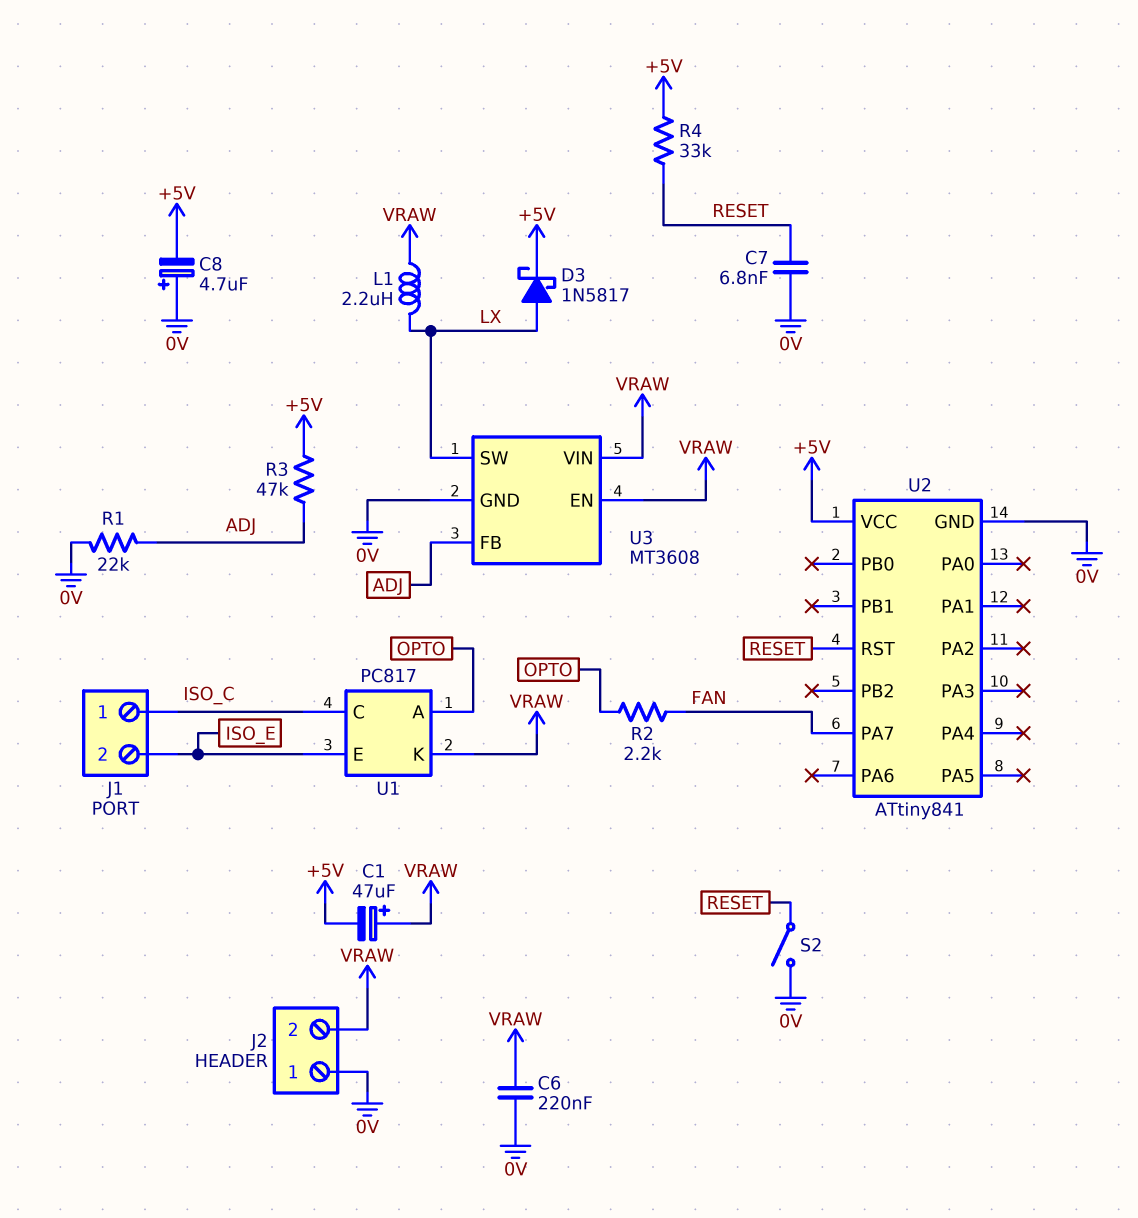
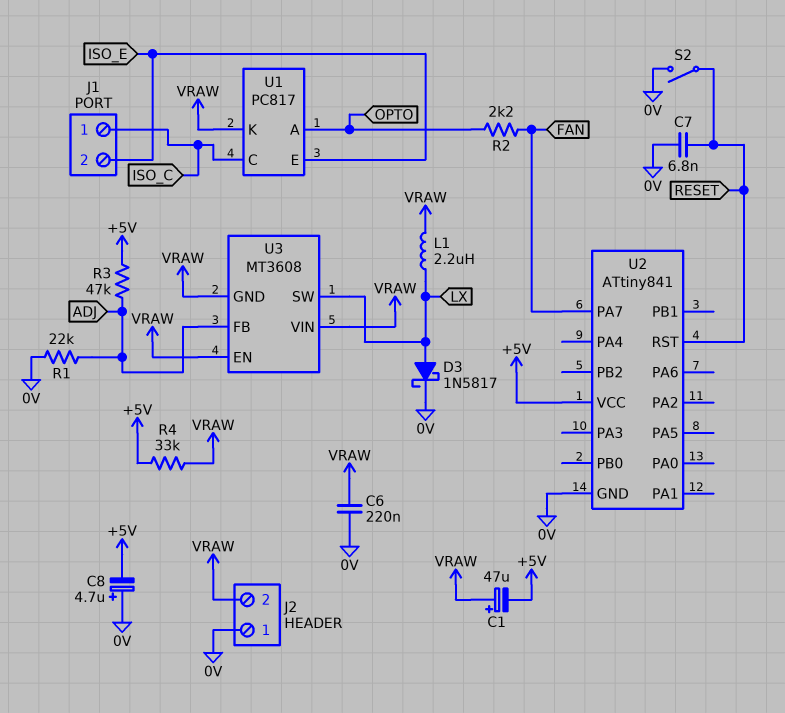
D3: schottky 1N5817 (A LX, K +5V) -> schottky 1N5817 (A LX, K 0V)
R4: 33k (+5V, RESET) -> 33k (+5V, VRAW)
U3 pin GND: 0V -> VRAW

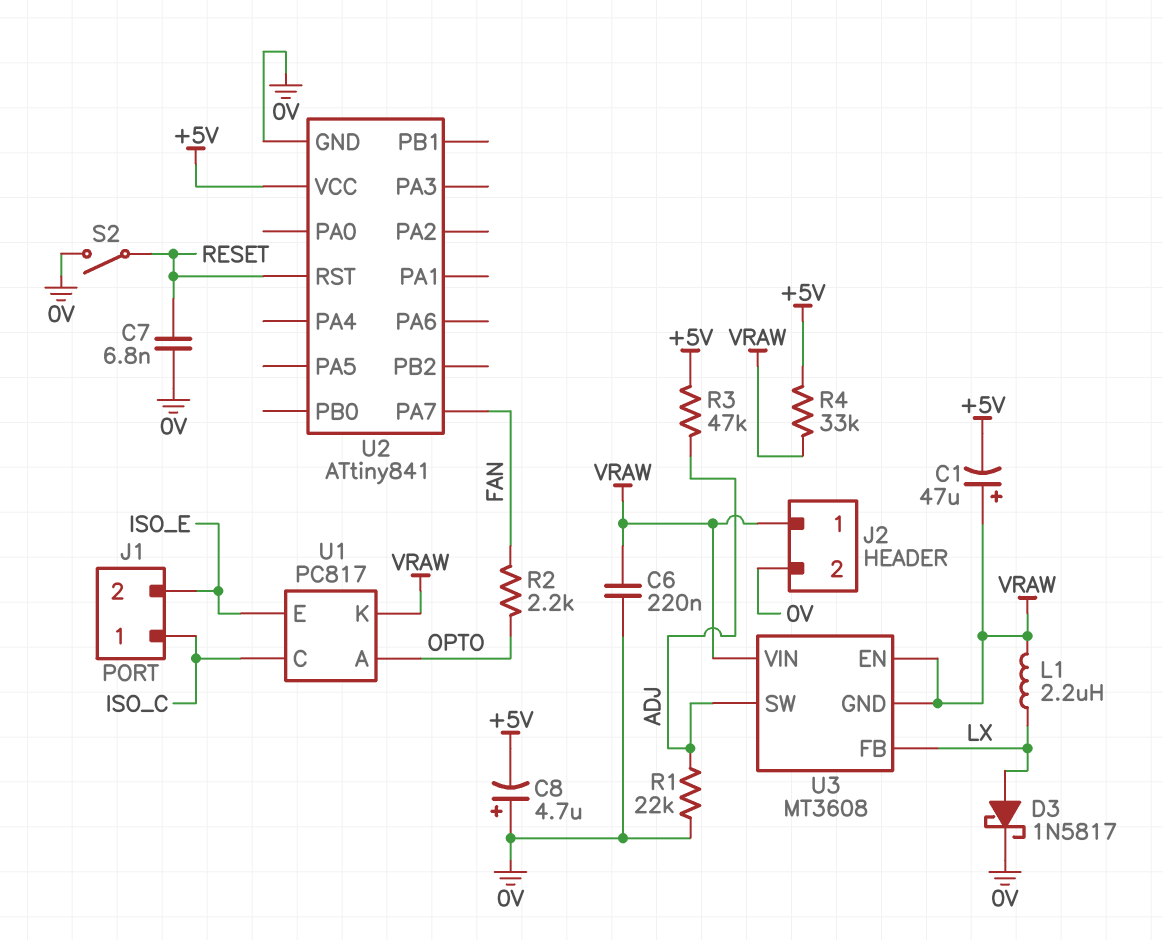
J2 pin 1: 0V -> VRAW
J2 pin 2: VRAW -> 0V
U3 pin FB: ADJ -> LX
U3 pin SW: LX -> ADJ

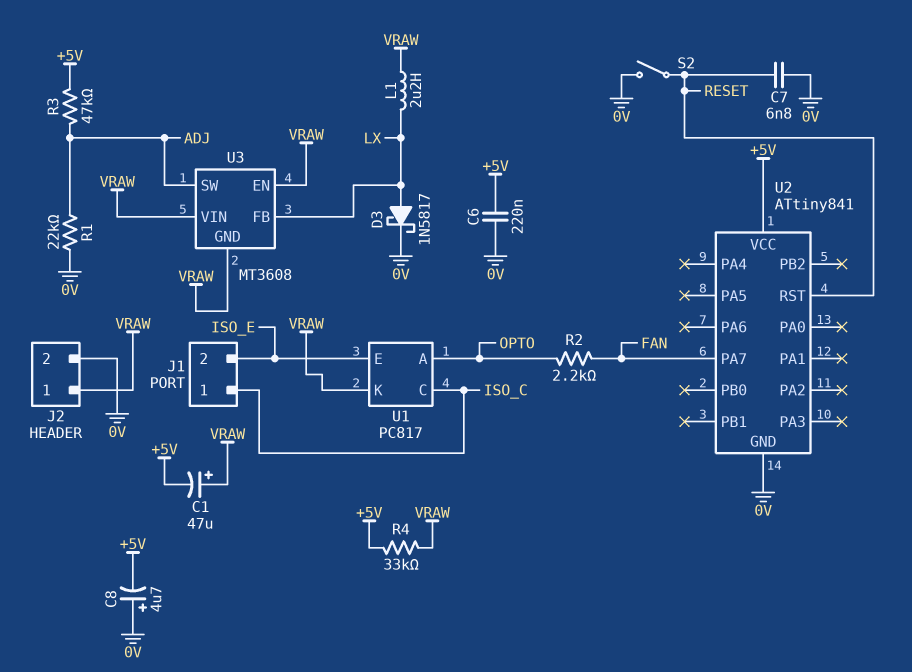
C6: 220nF (0V, VRAW) -> 220nF (+5V, 0V)

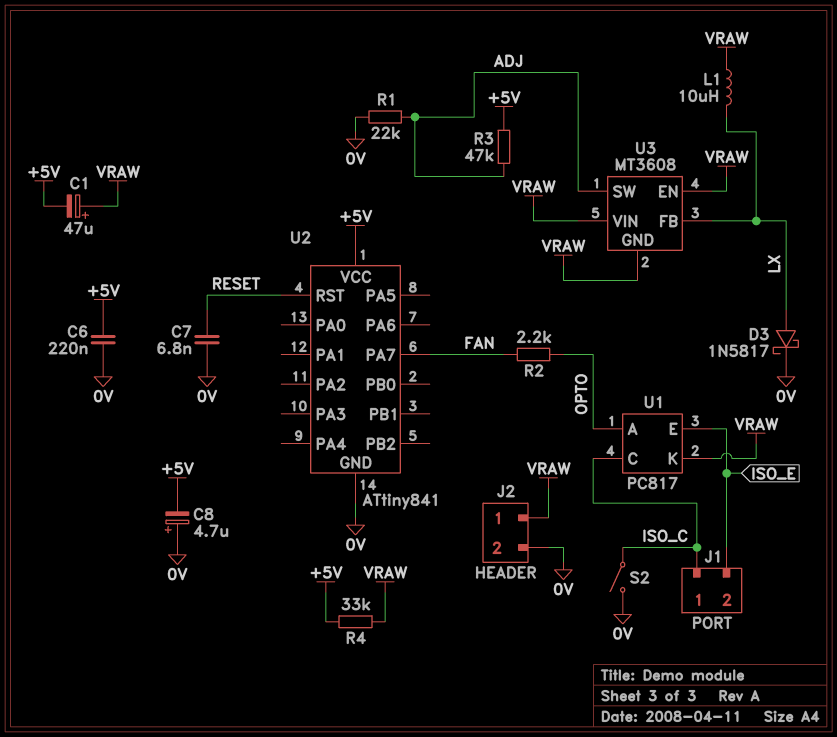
L1: 2.2uH (LX, VRAW) -> 10uH (LX, VRAW)
S2: switch (0V, RESET) -> switch (0V, ISO_C)

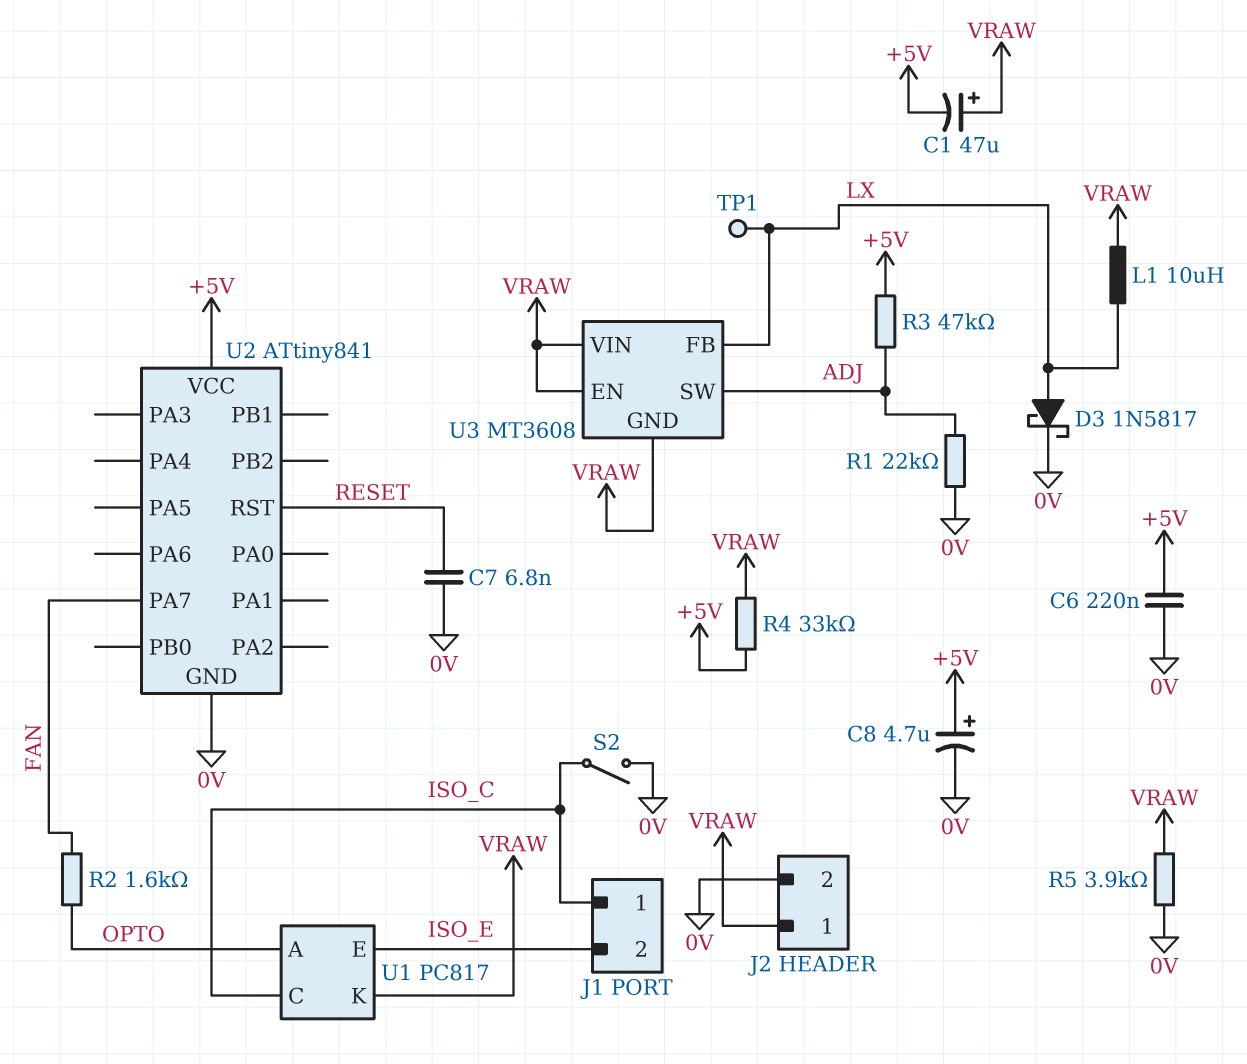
C8: 4.7uF (plus 0V, minus +5V) -> 4.7uF (plus +5V, minus 0V)
R2: 2.2k (FAN, OPTO) -> 1.6k (FAN, OPTO)
R5: none -> 3.9k (0V, VRAW)
TP1: none -> test point (LX)

